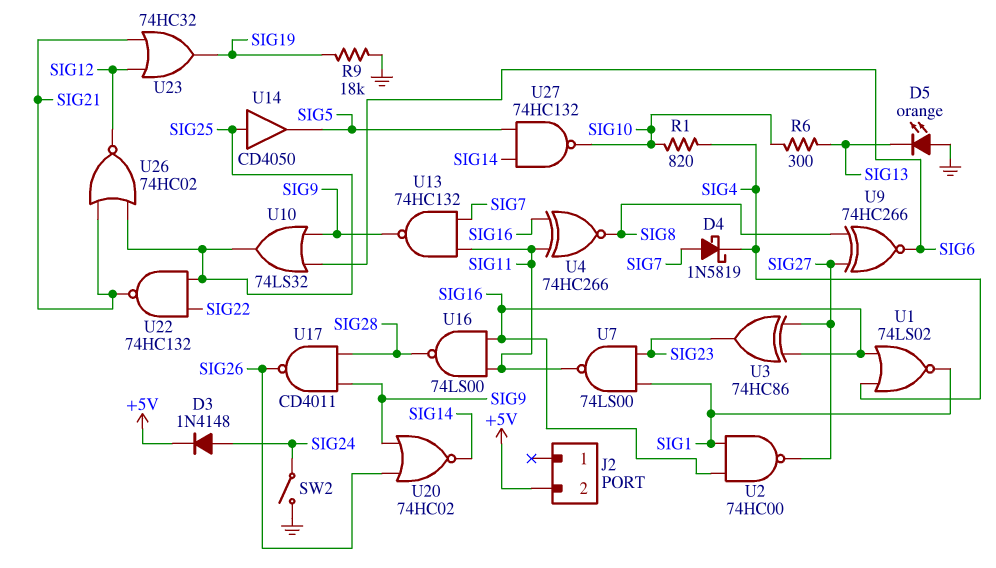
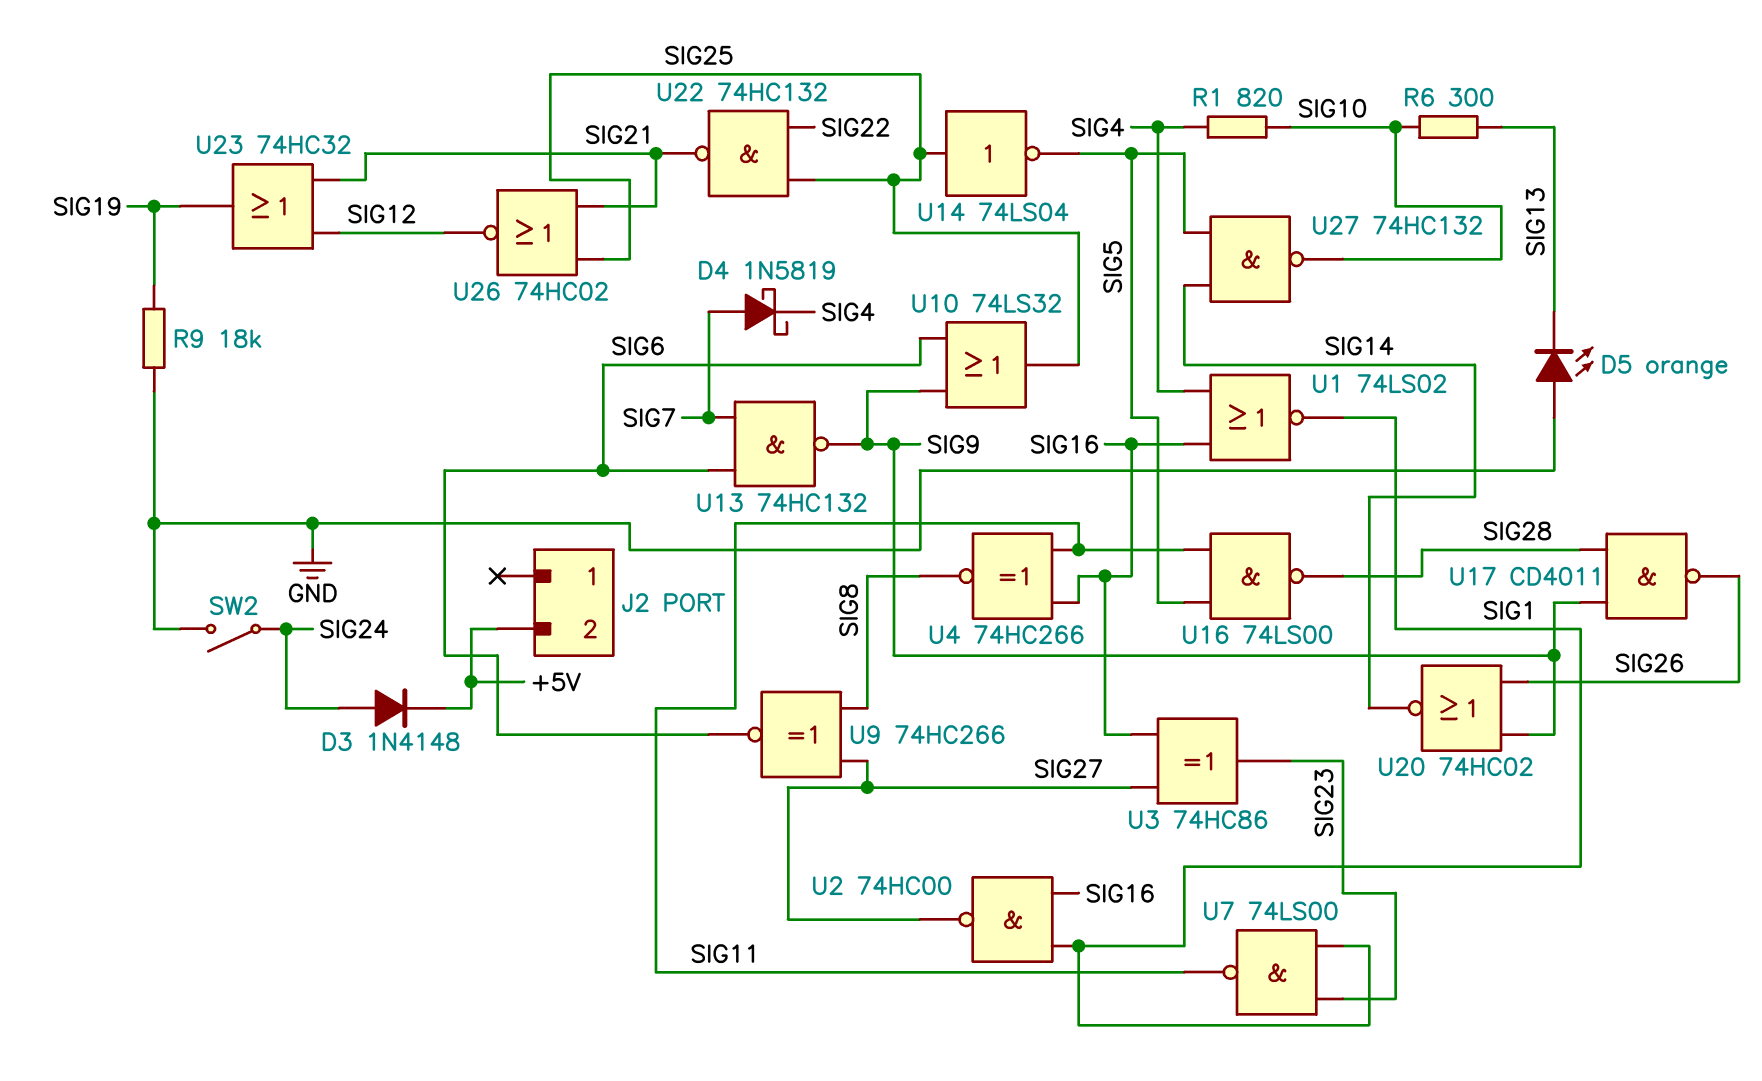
U13: NAND 74HC132 (in SIG7, in SIG11, out SIG9) -> NAND 74HC132 (in SIG6, in SIG7, out SIG9)
U14: buffer CD4050 (in SIG25, out SIG5) -> NOT 74LS04 (in SIG25, out SIG5)
U16: NAND 74LS00 (in SIG11, in SIG16, out SIG28) -> NAND 74LS00 (in SIG5, in SIG11, out SIG28)

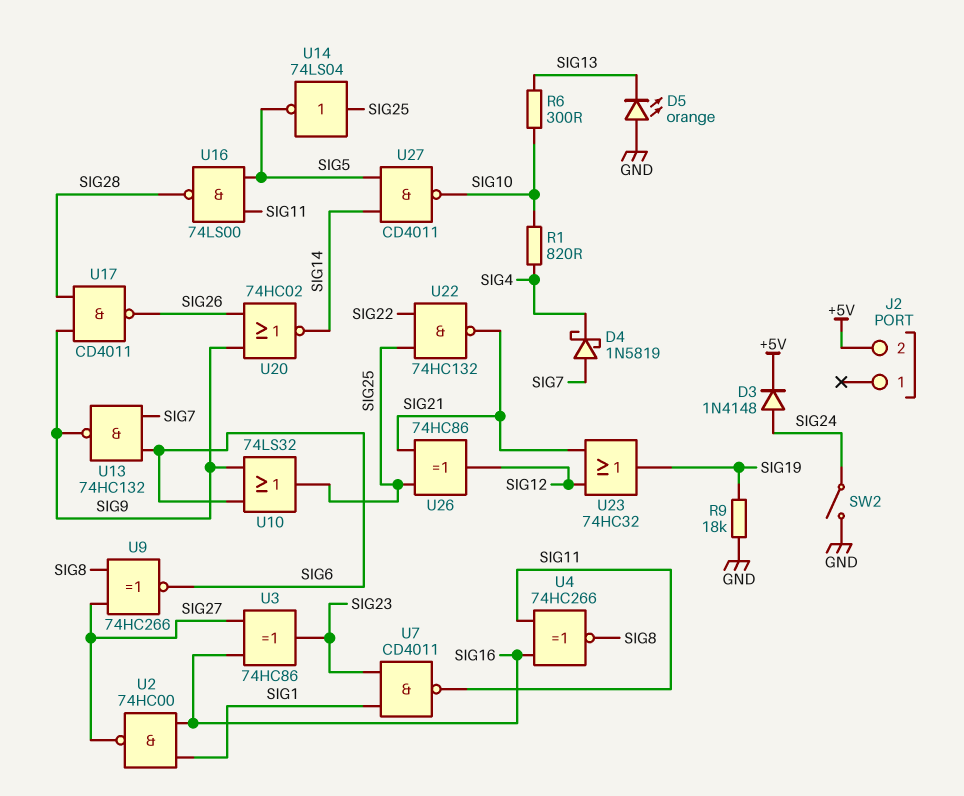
U1: NOR 74LS02 (in SIG4, in SIG16, out SIG1) -> none
U7: NAND 74LS00 (in SIG1, in SIG23, out SIG11) -> NAND CD4011 (in SIG1, in SIG23, out SIG11)
U26: NOR 74HC02 (in SIG21, in SIG25, out SIG12) -> XOR 74HC86 (in SIG21, in SIG25, out SIG12)
U27: NAND 74HC132 (in SIG5, in SIG14, out SIG10) -> NAND CD4011 (in SIG5, in SIG14, out SIG10)

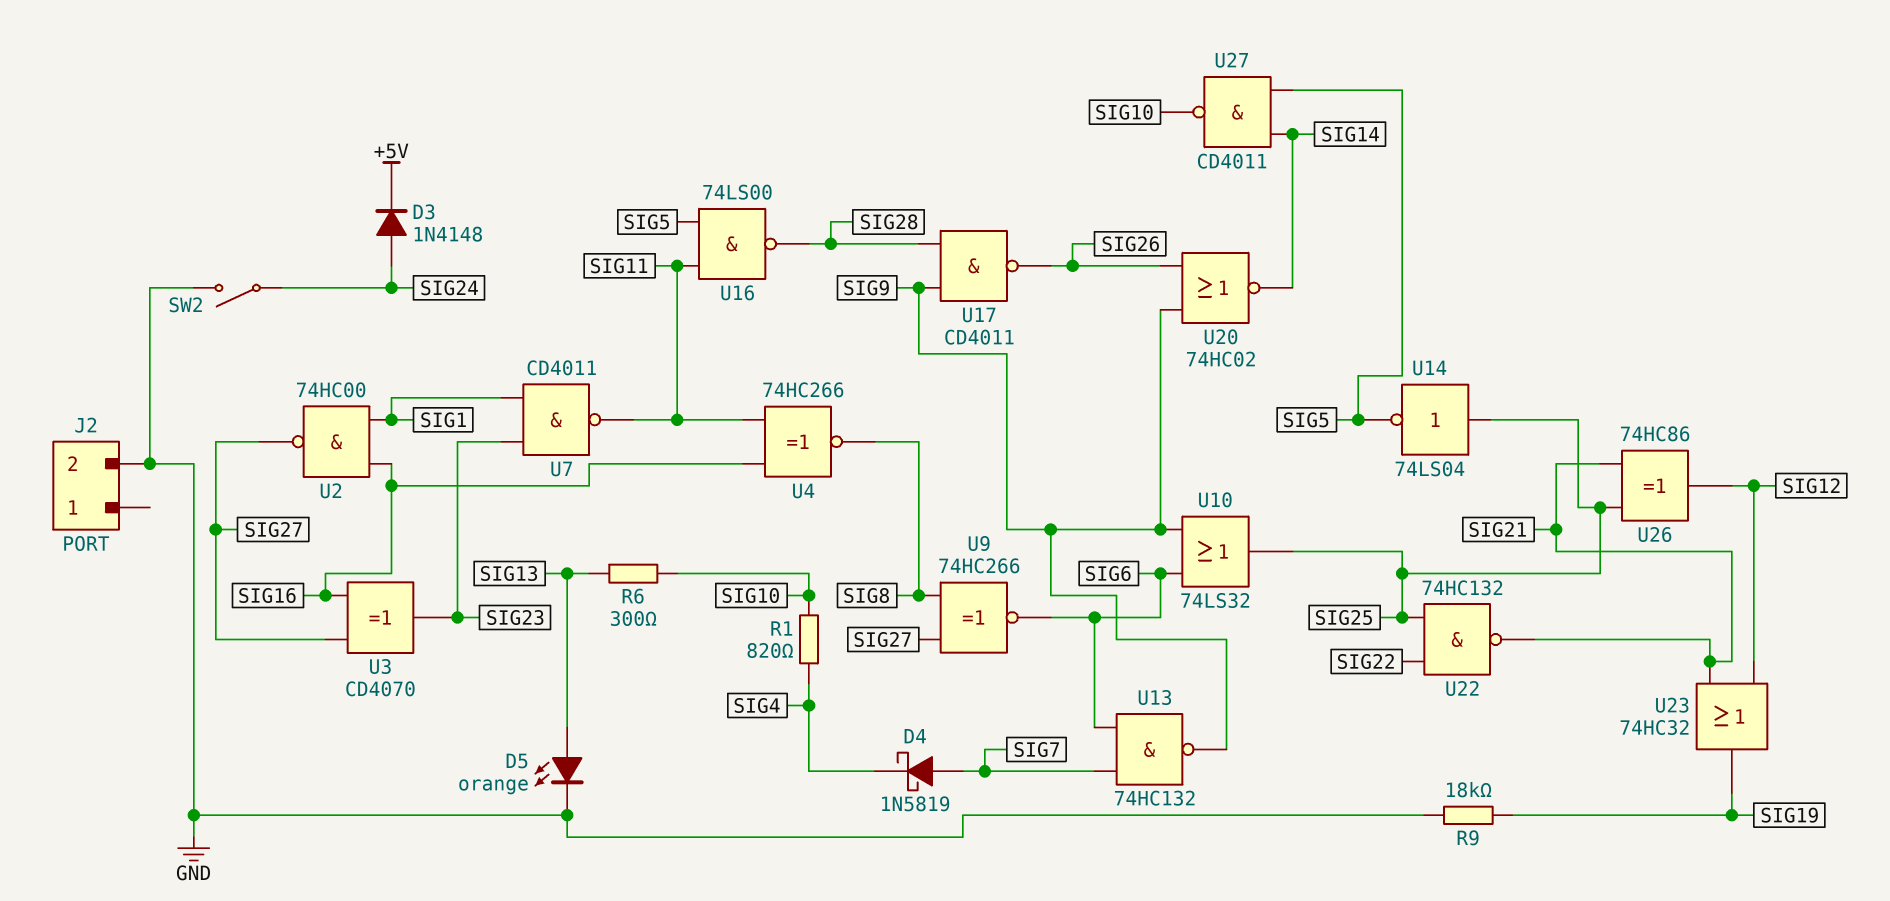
D5: LED orange (A GND, K SIG13) -> LED orange (A SIG13, K GND)
J2 pin 2: +5V -> GND
U3: XOR 74HC86 (in SIG16, in SIG27, out SIG23) -> XOR CD4070 (in SIG16, in SIG27, out SIG23)

